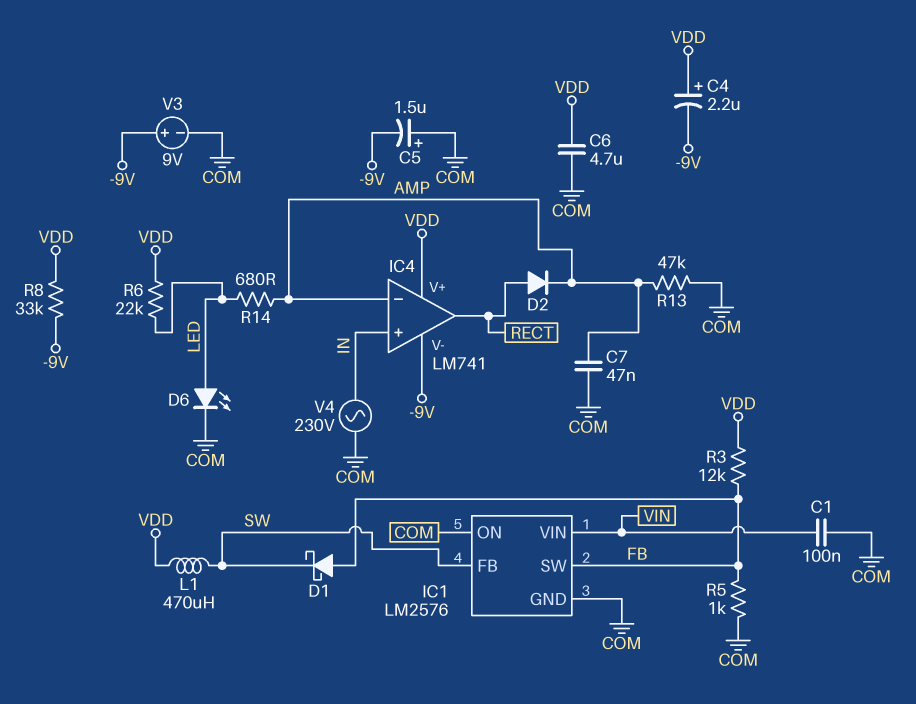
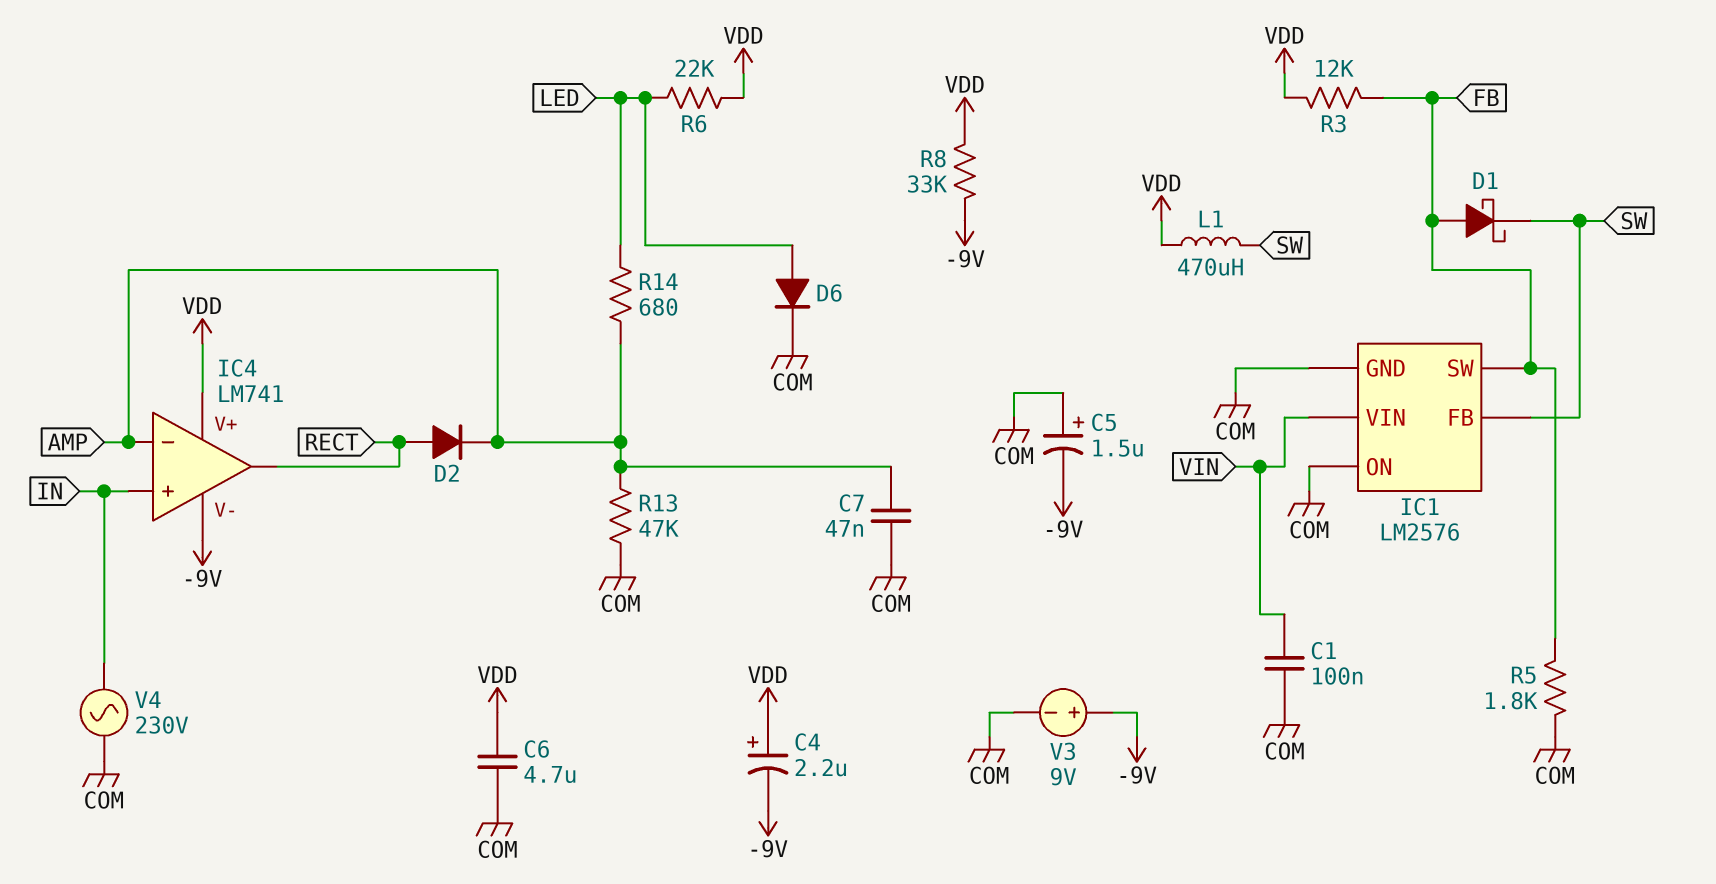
D6: LED (A LED, K COM) -> diode (A LED, K COM)
R5: 1k (COM, FB) -> 1.8k (COM, FB)

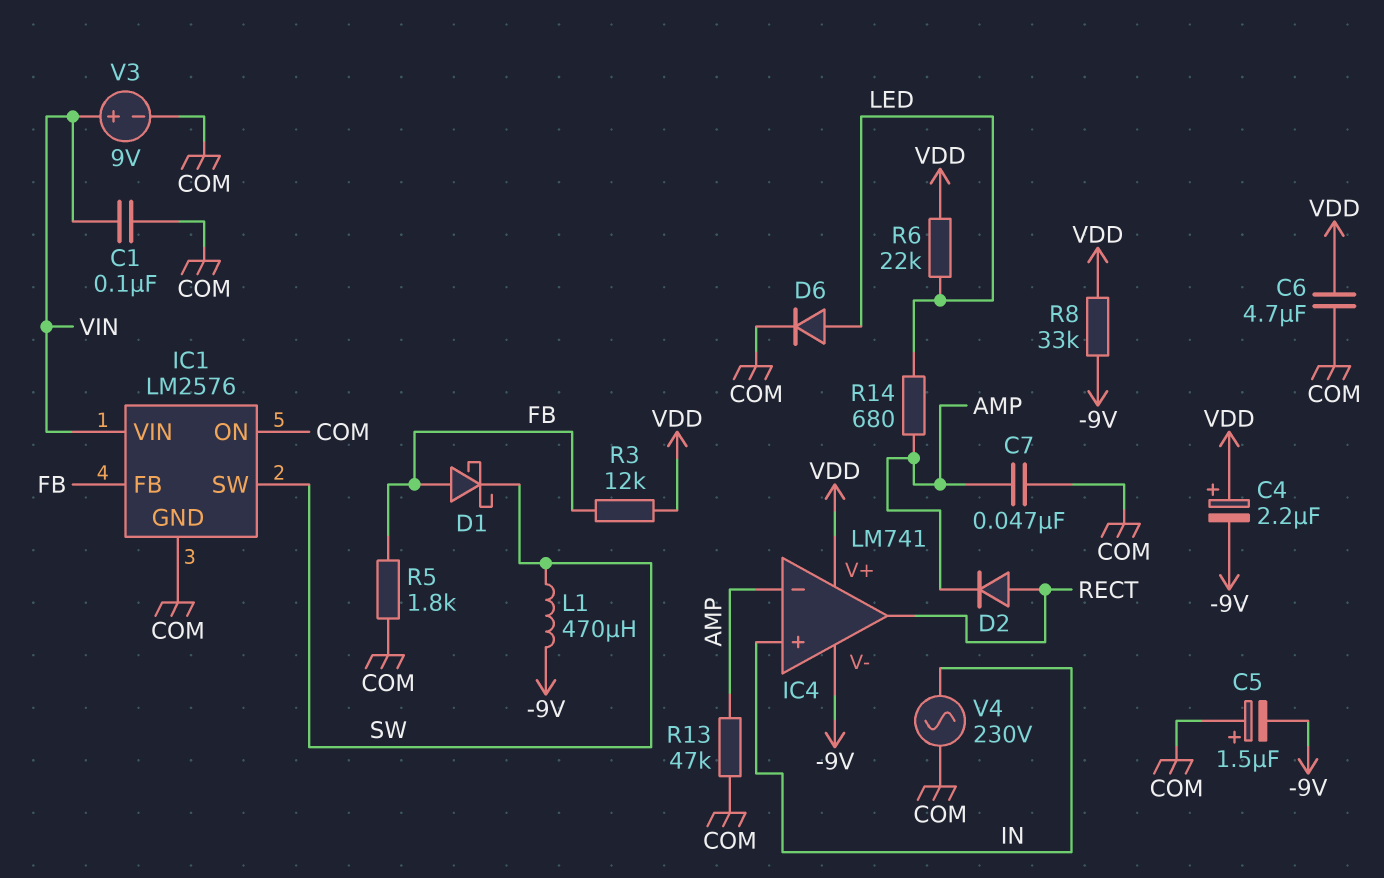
IC1 pin FB: SW -> FB
IC1 pin SW: FB -> SW
L1: 470uH (SW, VDD) -> 470uH (-9V, SW)
V3: 9V (plus -9V, minus COM) -> 9V (plus VIN, minus COM)

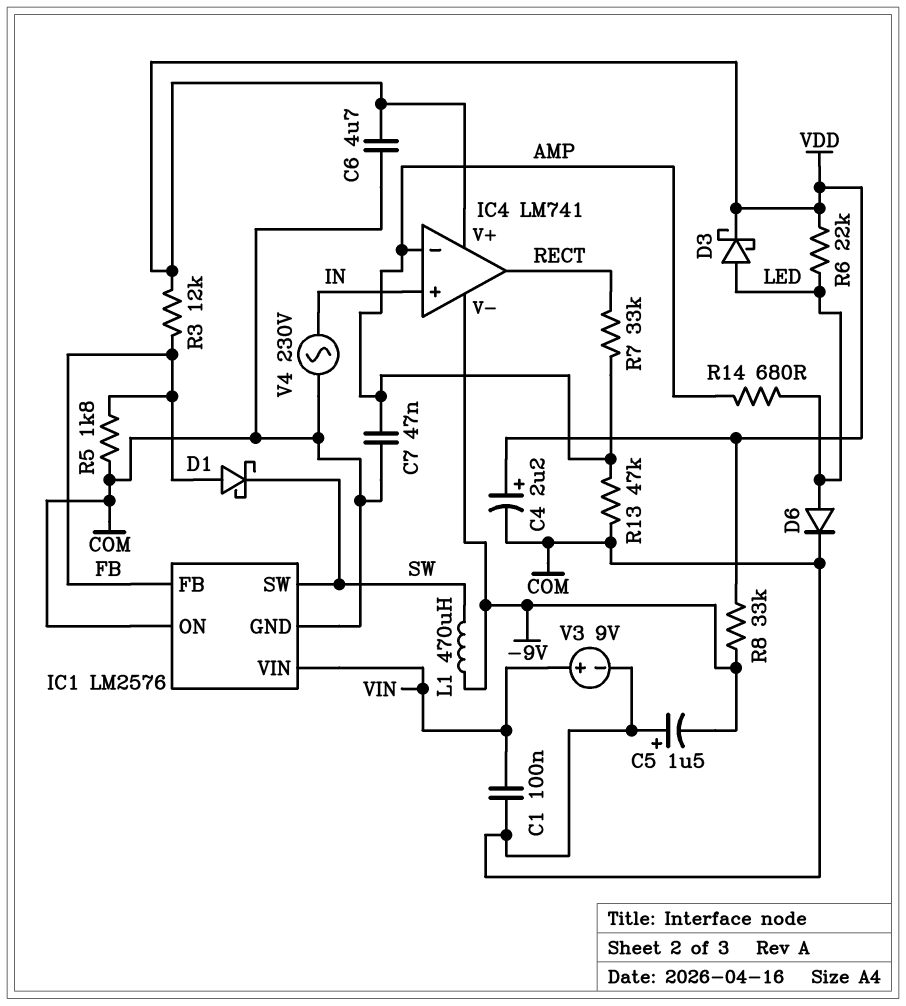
C4: 2.2uF (plus VDD, minus -9V) -> 2.2uF (plus VDD, minus COM)
D2: diode (A RECT, K AMP) -> none
D3: none -> schottky (A LED, K VDD)
R7: none -> 33k (AMP, RECT)

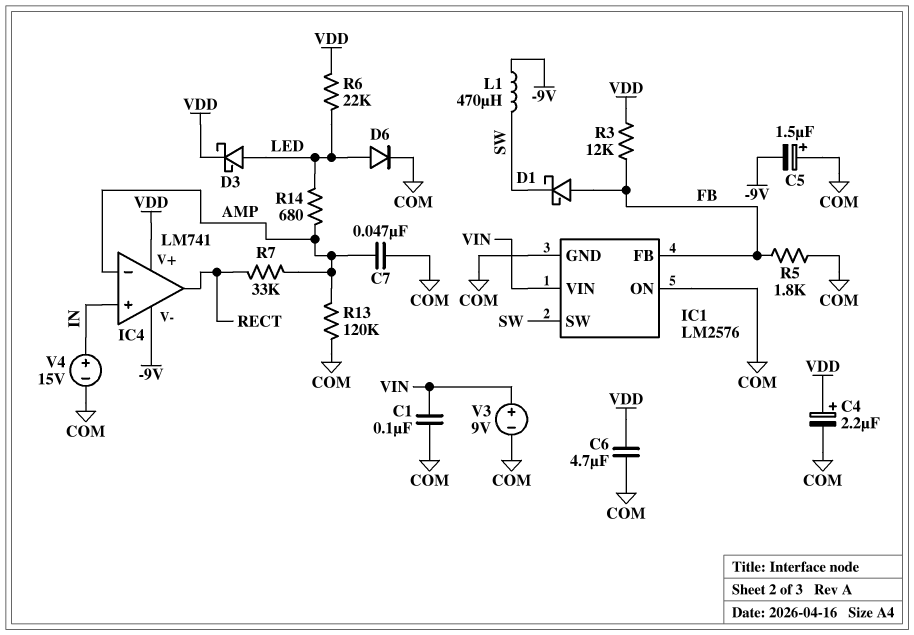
R8: 33k (-9V, VDD) -> none
R13: 47k (AMP, COM) -> 120k (AMP, COM)
V4: AC 230V (COM, IN) -> 15V (plus IN, minus COM)

